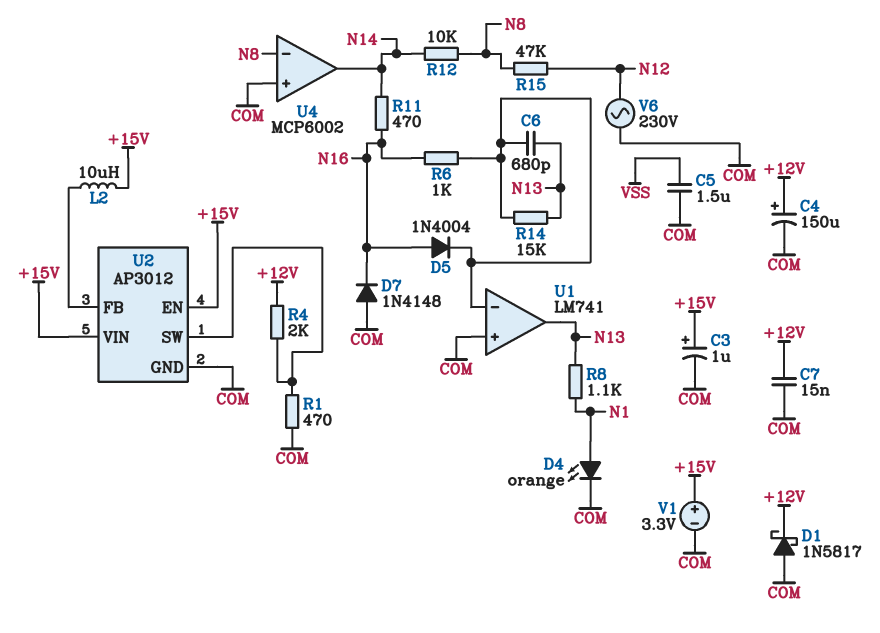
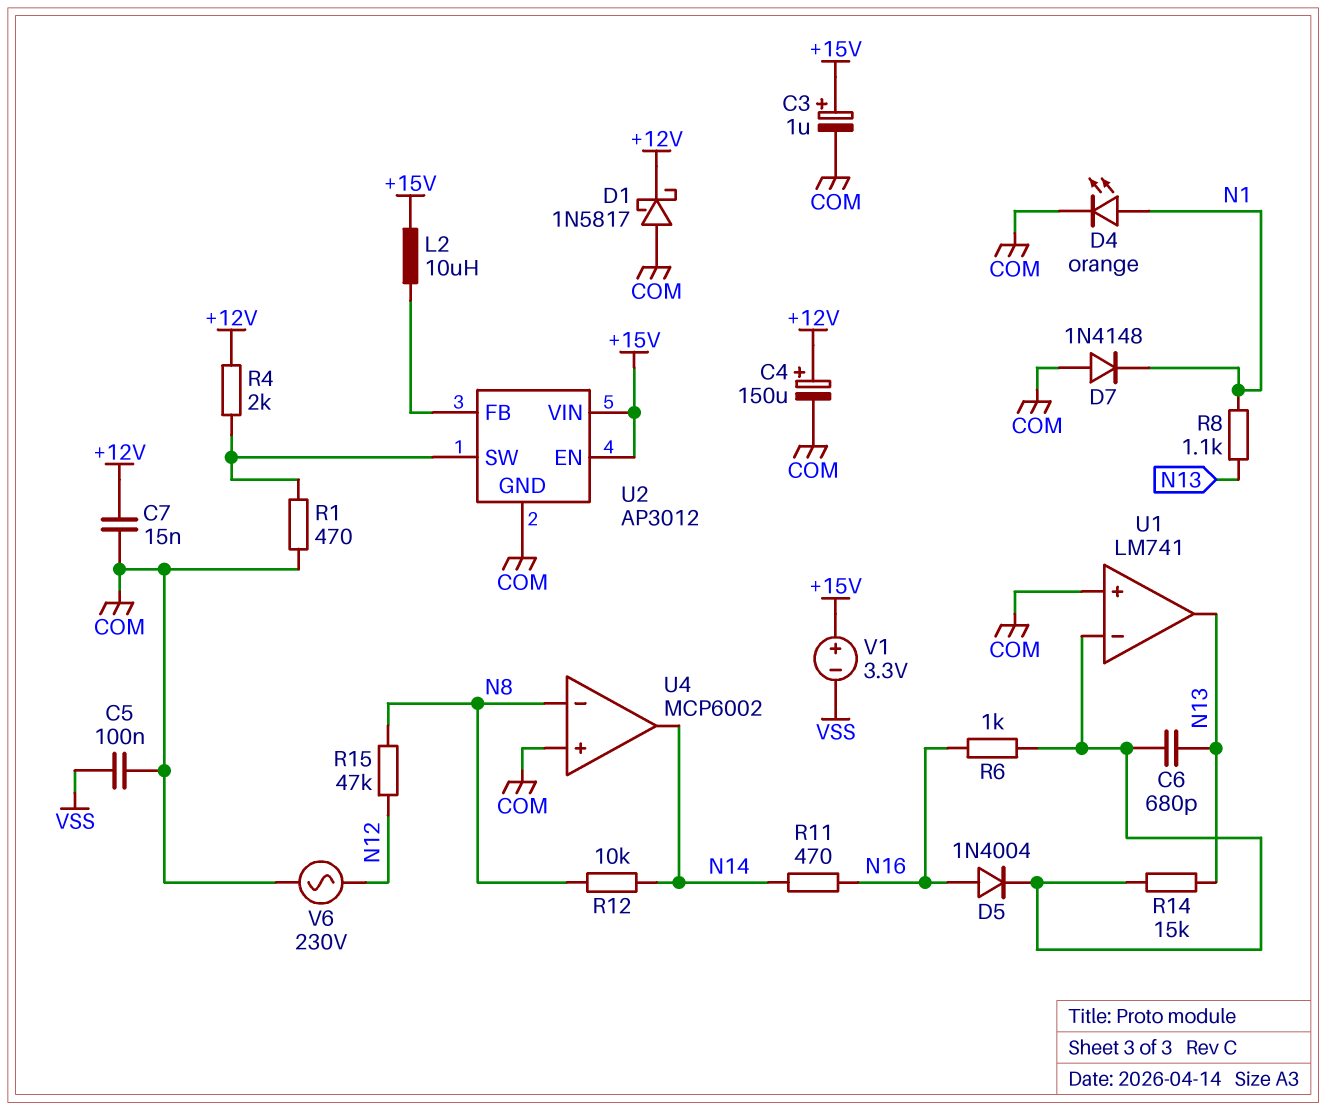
C5: 1.5uF (COM, VSS) -> 100nF (COM, VSS)
D7: diode 1N4148 (A COM, K N16) -> diode 1N4148 (A COM, K N1)
V1: 3.3V (plus +15V, minus COM) -> 3.3V (plus +15V, minus VSS)

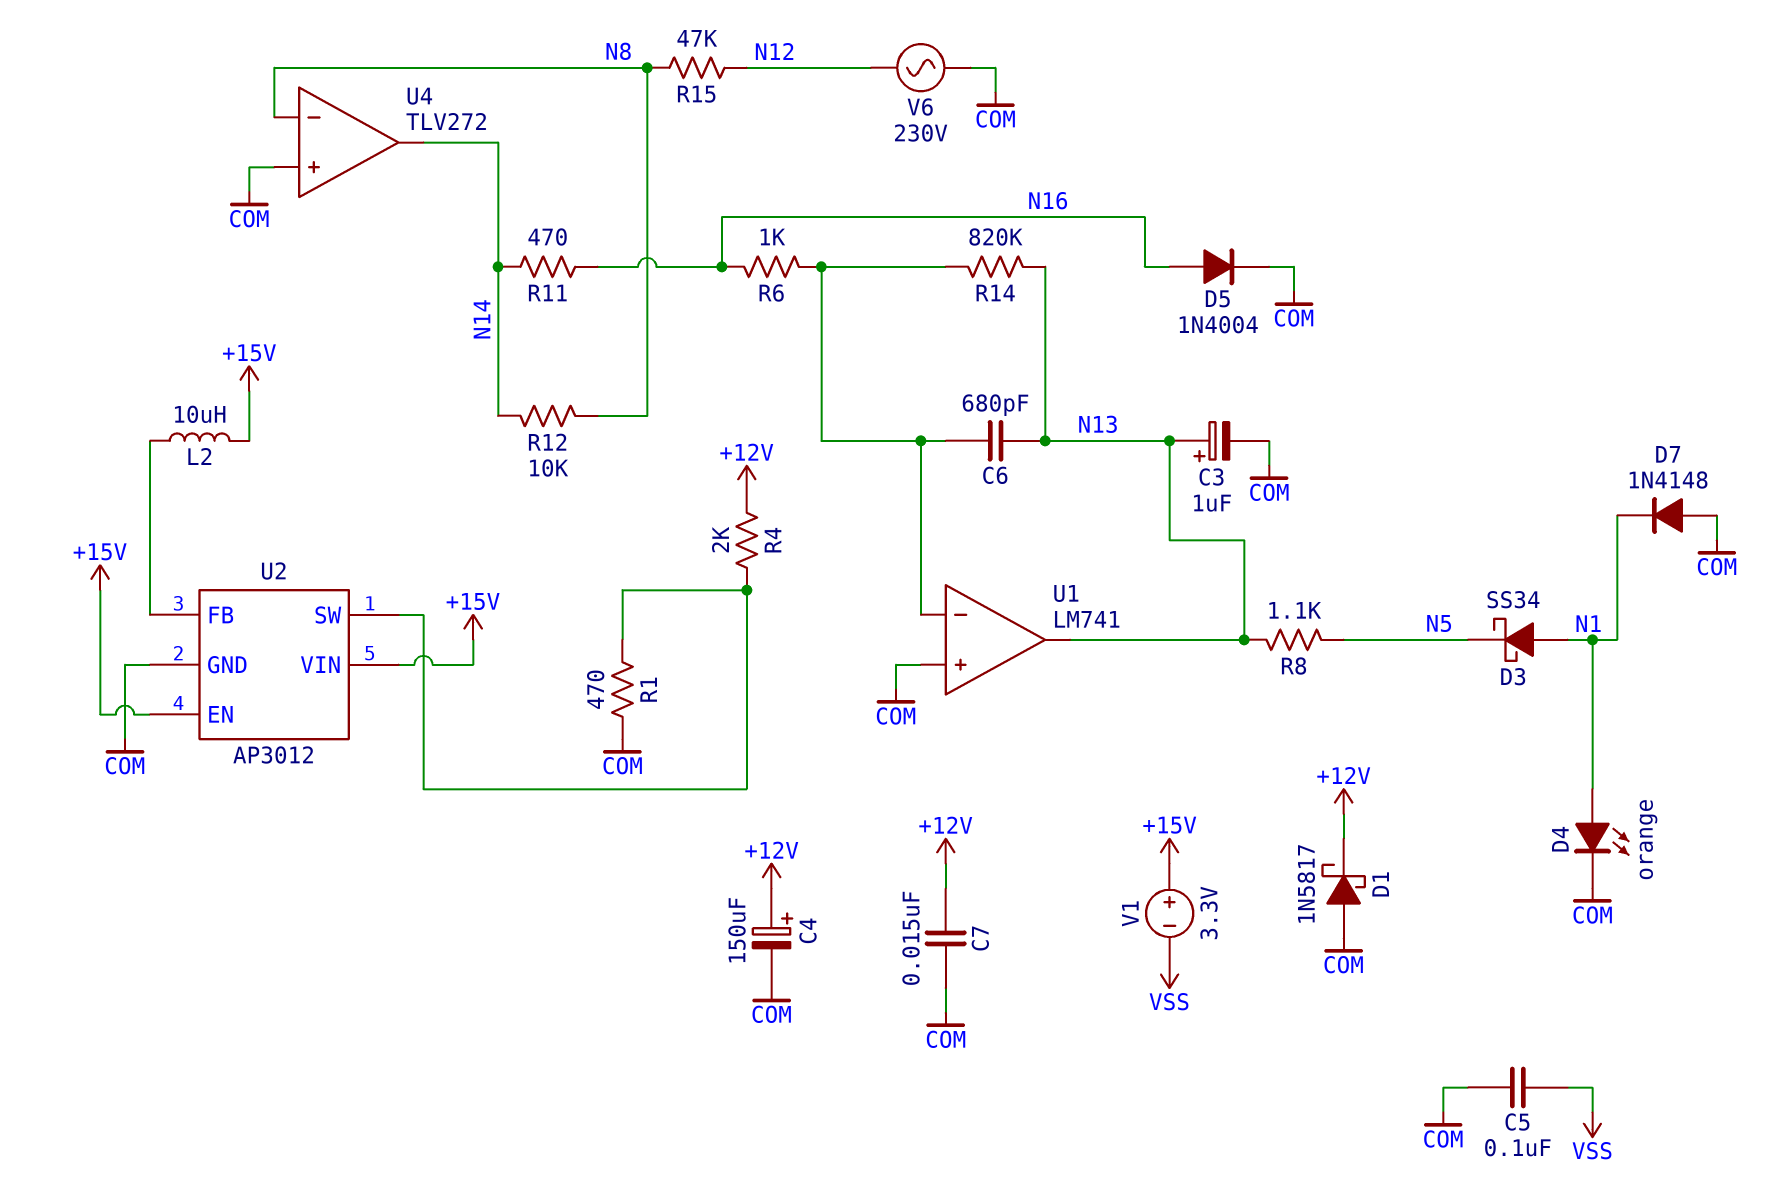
C3: 1uF (plus +15V, minus COM) -> 1uF (plus N13, minus COM)
D3: none -> schottky SS34 (A N1, K N5)
D5: diode 1N4004 (A N16, K U1/in-) -> diode 1N4004 (A N16, K COM)
R8: 1.1k (N1, N13) -> 1.1k (N5, N13)
R14: 15k (N13, U1/in-) -> 820k (N13, U1/in-)
U4: MCP6002 -> TLV272

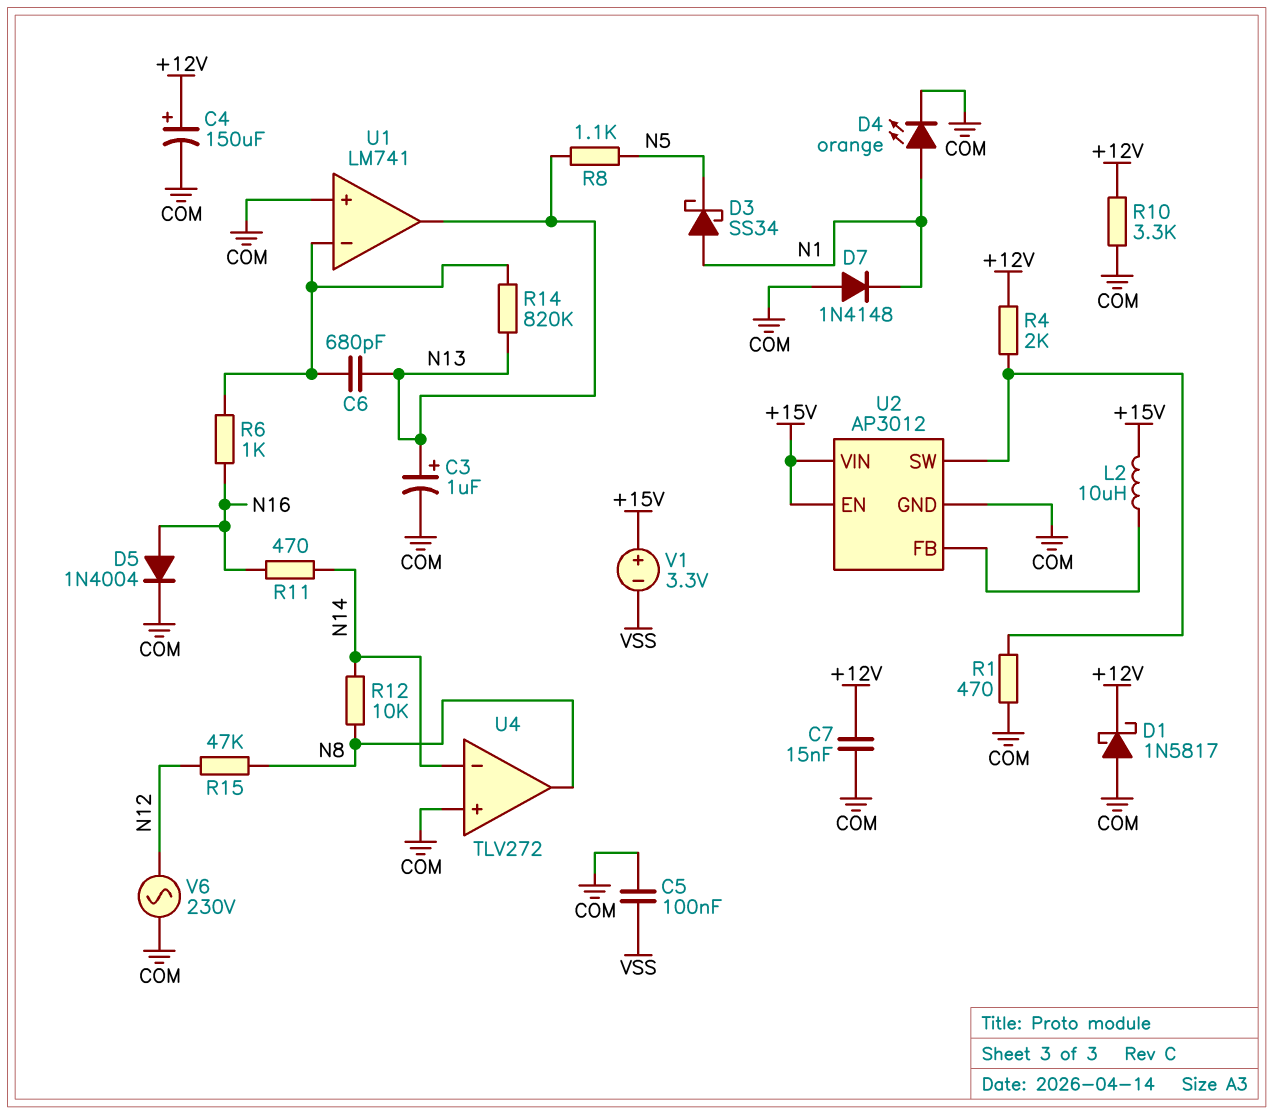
R10: none -> 3.3k (+12V, COM)
U4 pin in-: N8 -> N14
U4 pin out: N14 -> N8

